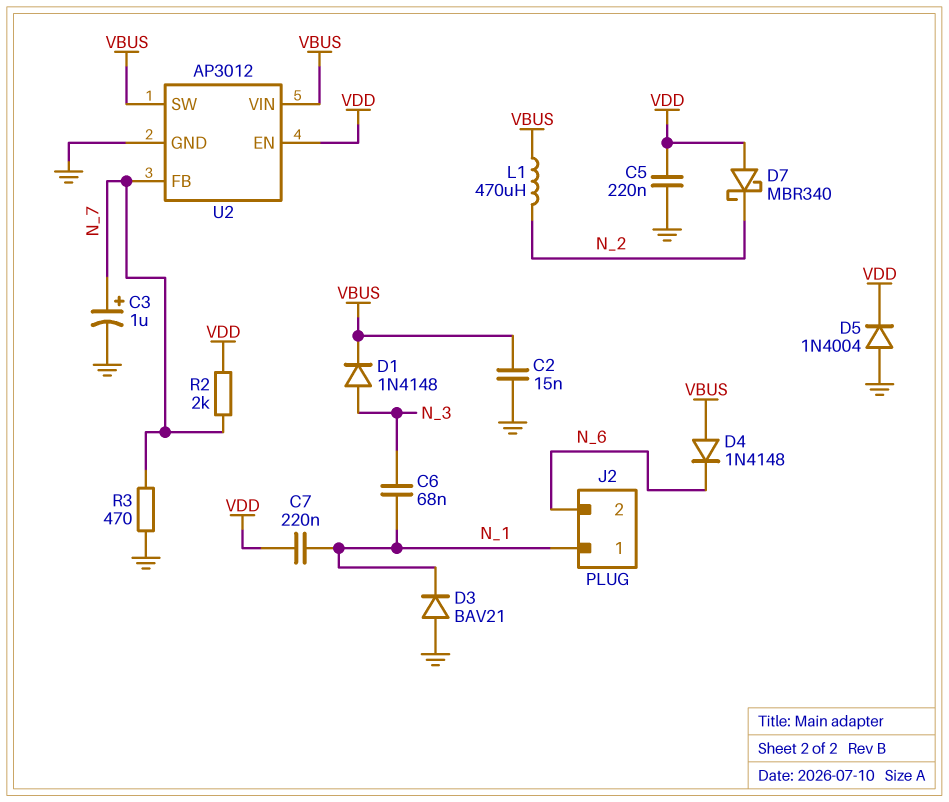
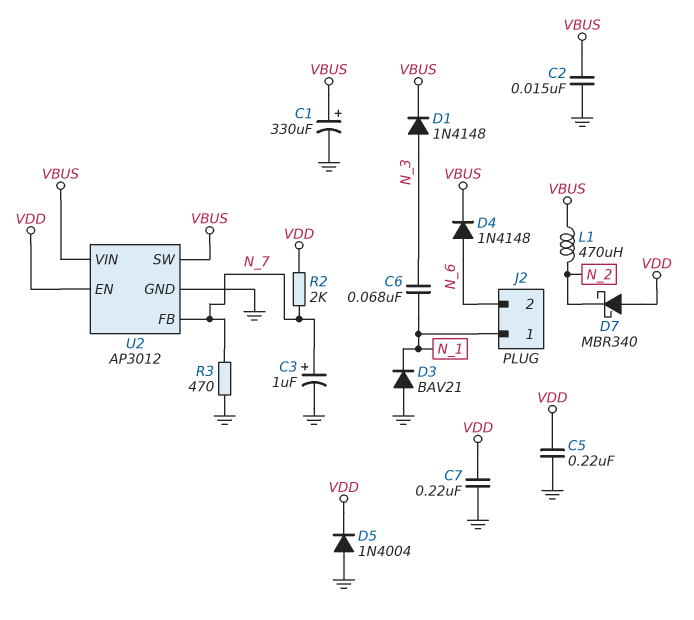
C1: none -> 330uF (plus VBUS, minus GND)
C7: 220nF (N_1, VDD) -> 220nF (GND, VDD)
D4: diode 1N4148 (A VBUS, K N_6) -> diode 1N4148 (A N_6, K VBUS)

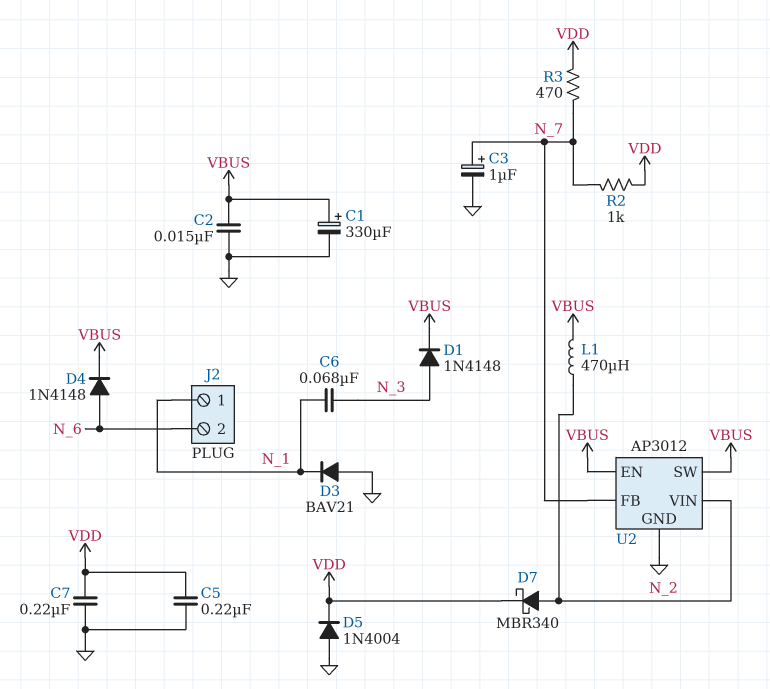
D7: schottky MBR340 (A VDD, K N_2) -> schottky MBR340 (A N_2, K VDD)
R2: 2k (N_7, VDD) -> 1k (N_7, VDD)
R3: 470 (GND, N_7) -> 470 (N_7, VDD)
U2 pin EN: VDD -> VBUS
U2 pin VIN: VBUS -> N_2

